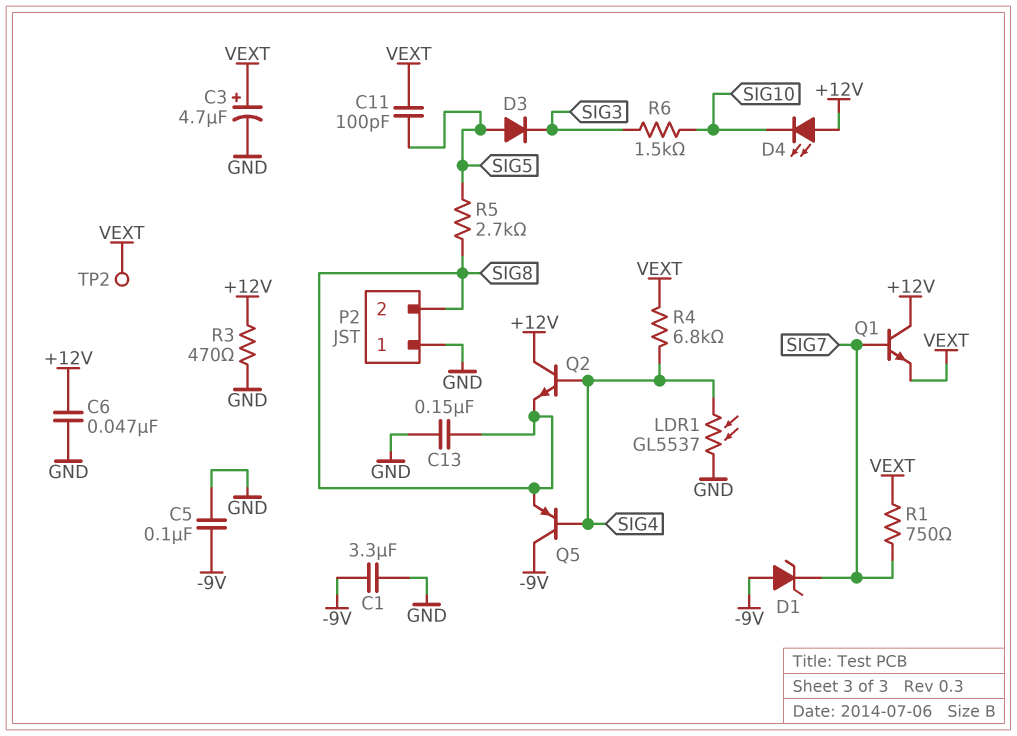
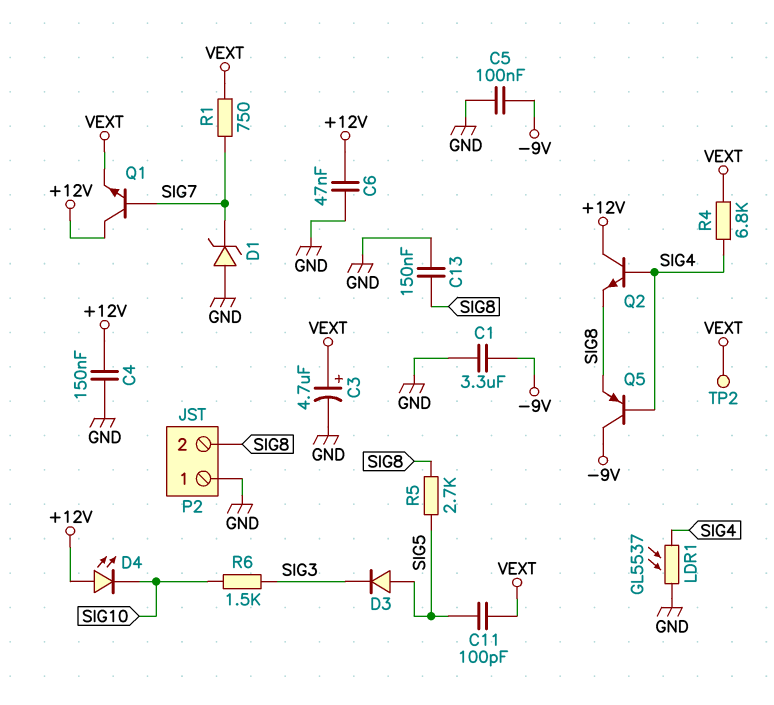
C4: none -> 150nF (+12V, GND)
D1: zener (A -9V, K SIG7) -> zener (A GND, K SIG7)
R3: 470 (+12V, GND) -> none

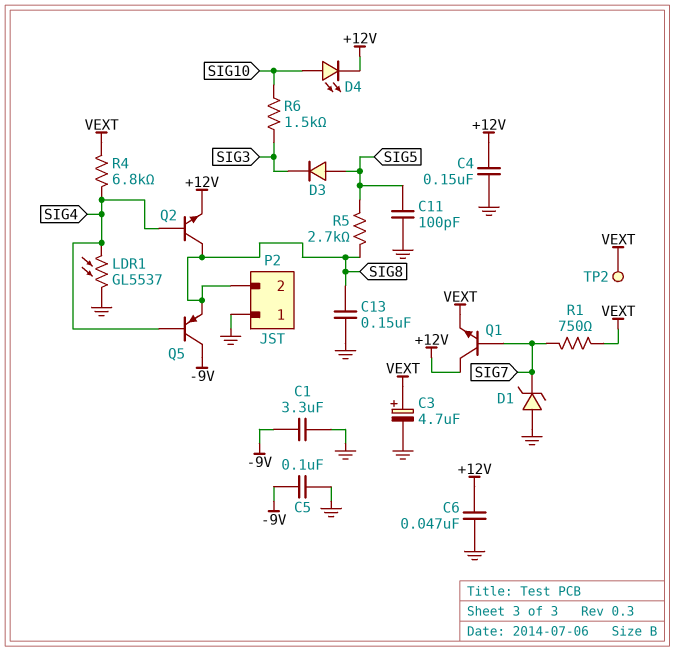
C11: 100pF (SIG5, VEXT) -> 100pF (GND, SIG5)
D4: LED (A +12V, K SIG10) -> LED (A SIG10, K +12V)
Q2: NPN (B SIG4, C +12V, E SIG8) -> NPN (B SIG4, C SIG8, E +12V)

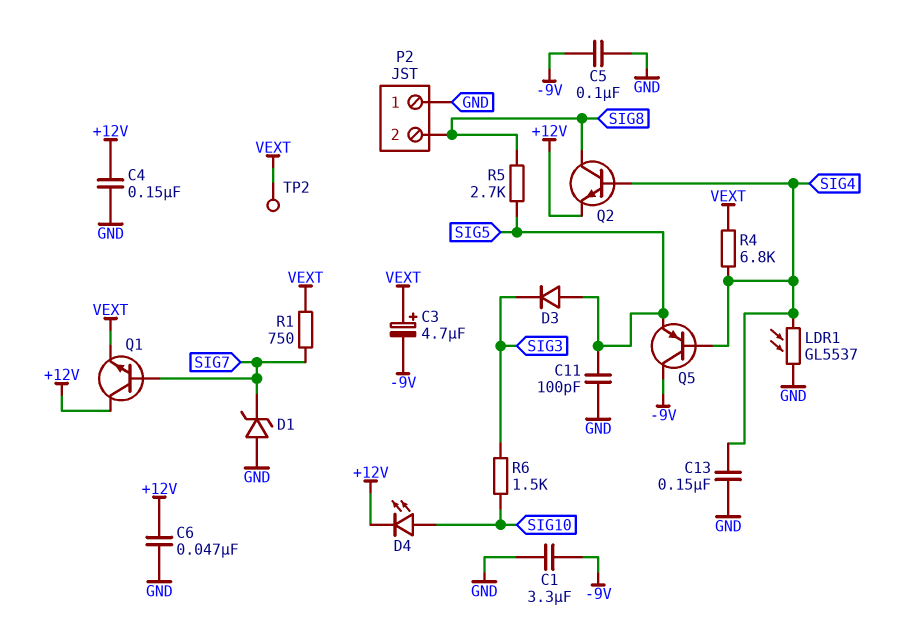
C3: 4.7uF (plus VEXT, minus GND) -> 4.7uF (plus VEXT, minus -9V)
C13: 150nF (GND, SIG8) -> 150nF (GND, SIG4)
Q5: PNP (B SIG4, C -9V, E SIG8) -> PNP (B SIG4, C -9V, E SIG5)

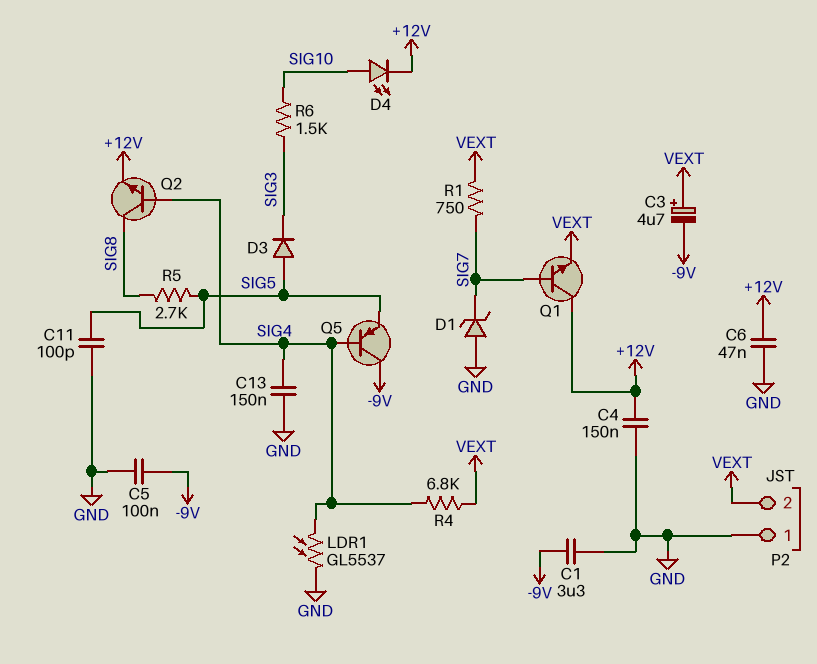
P2 pin 2: SIG8 -> VEXT
TP2: test point (VEXT) -> none

